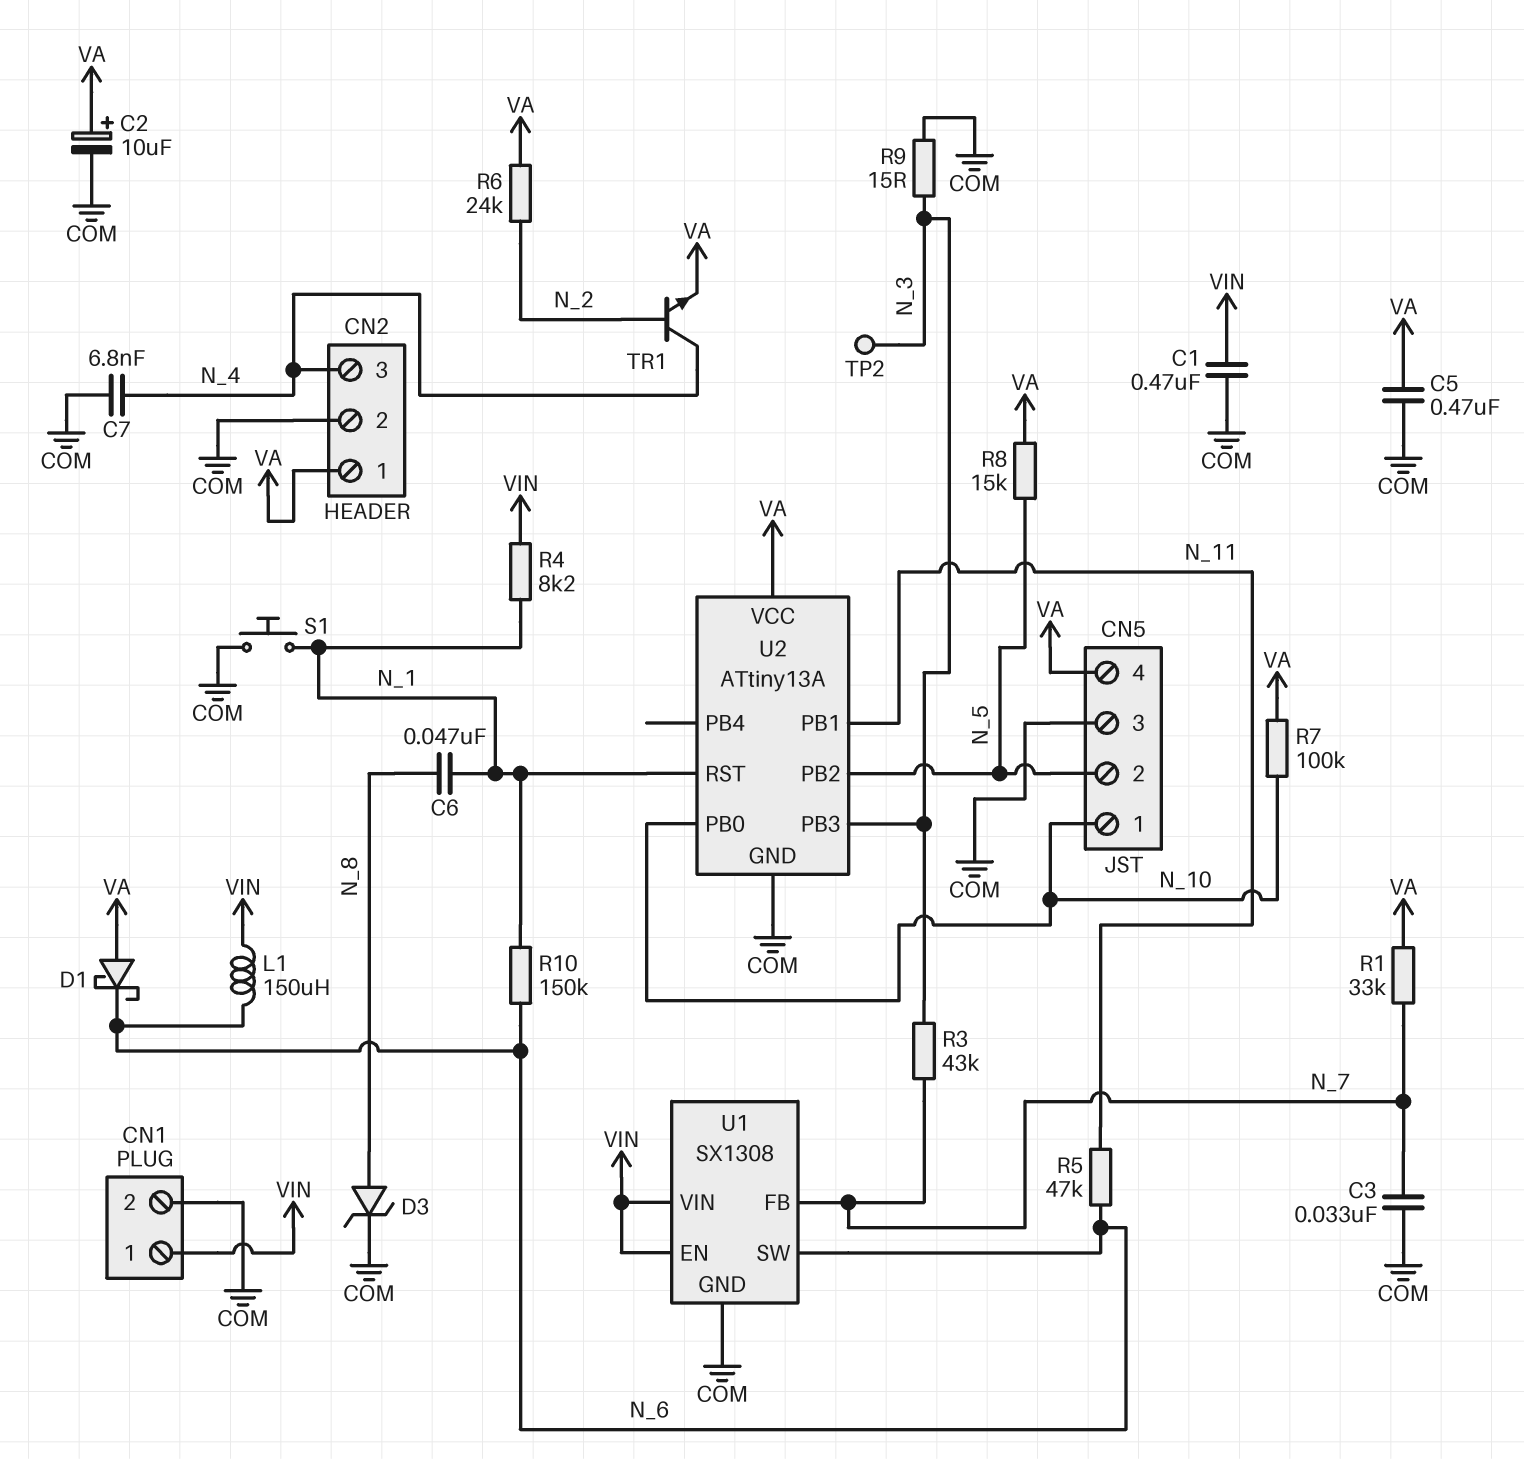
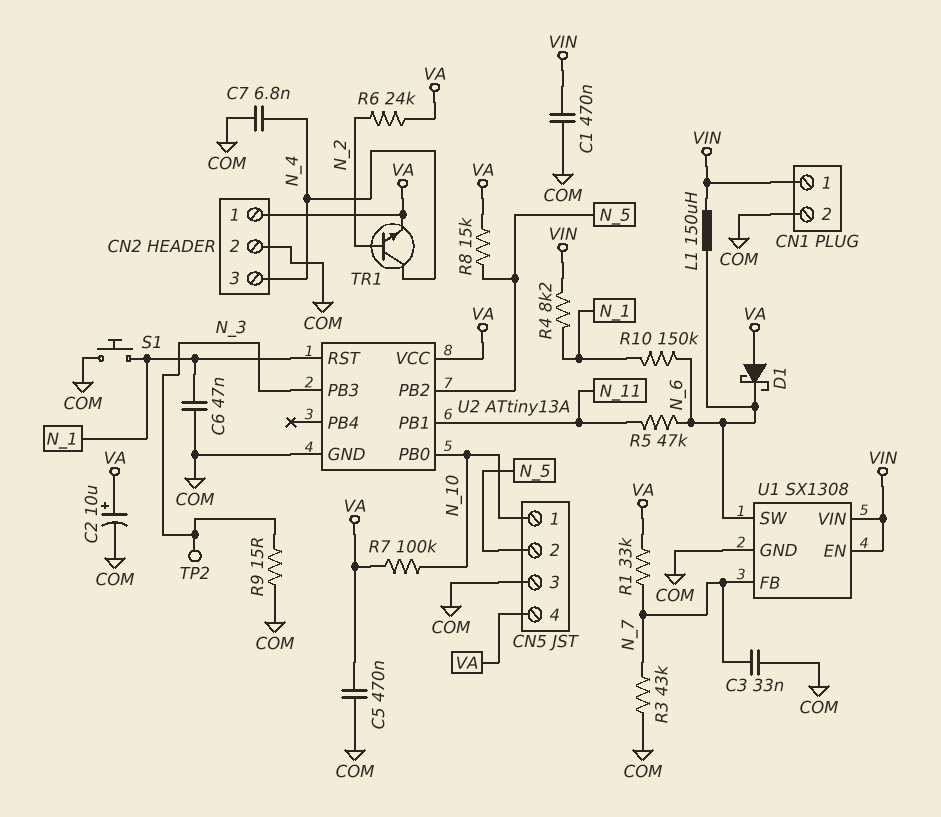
C6: 47nF (N_1, N_8) -> 47nF (COM, N_1)
D3: zener (A N_8, K COM) -> none
R3: 43k (N_3, N_7) -> 43k (COM, N_7)

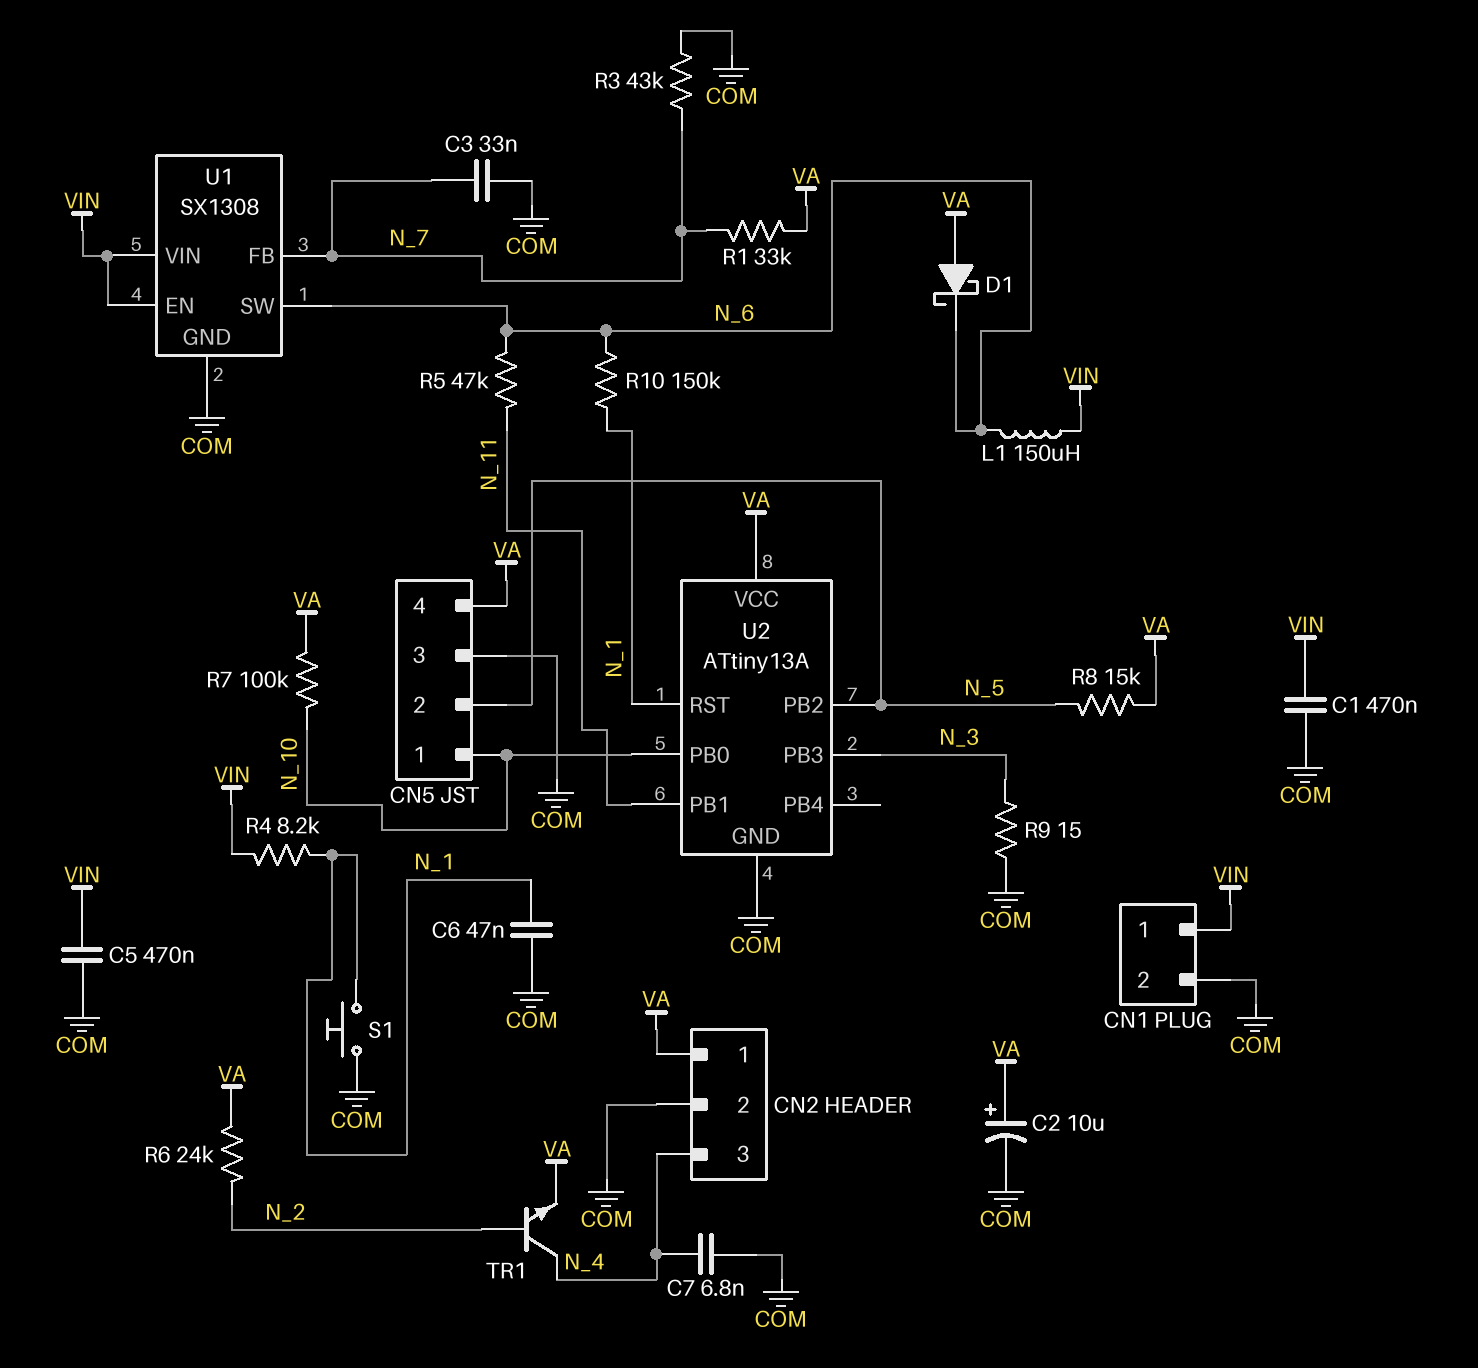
C5: 470nF (COM, VA) -> 470nF (COM, VIN)
TP2: test point (N_3) -> none

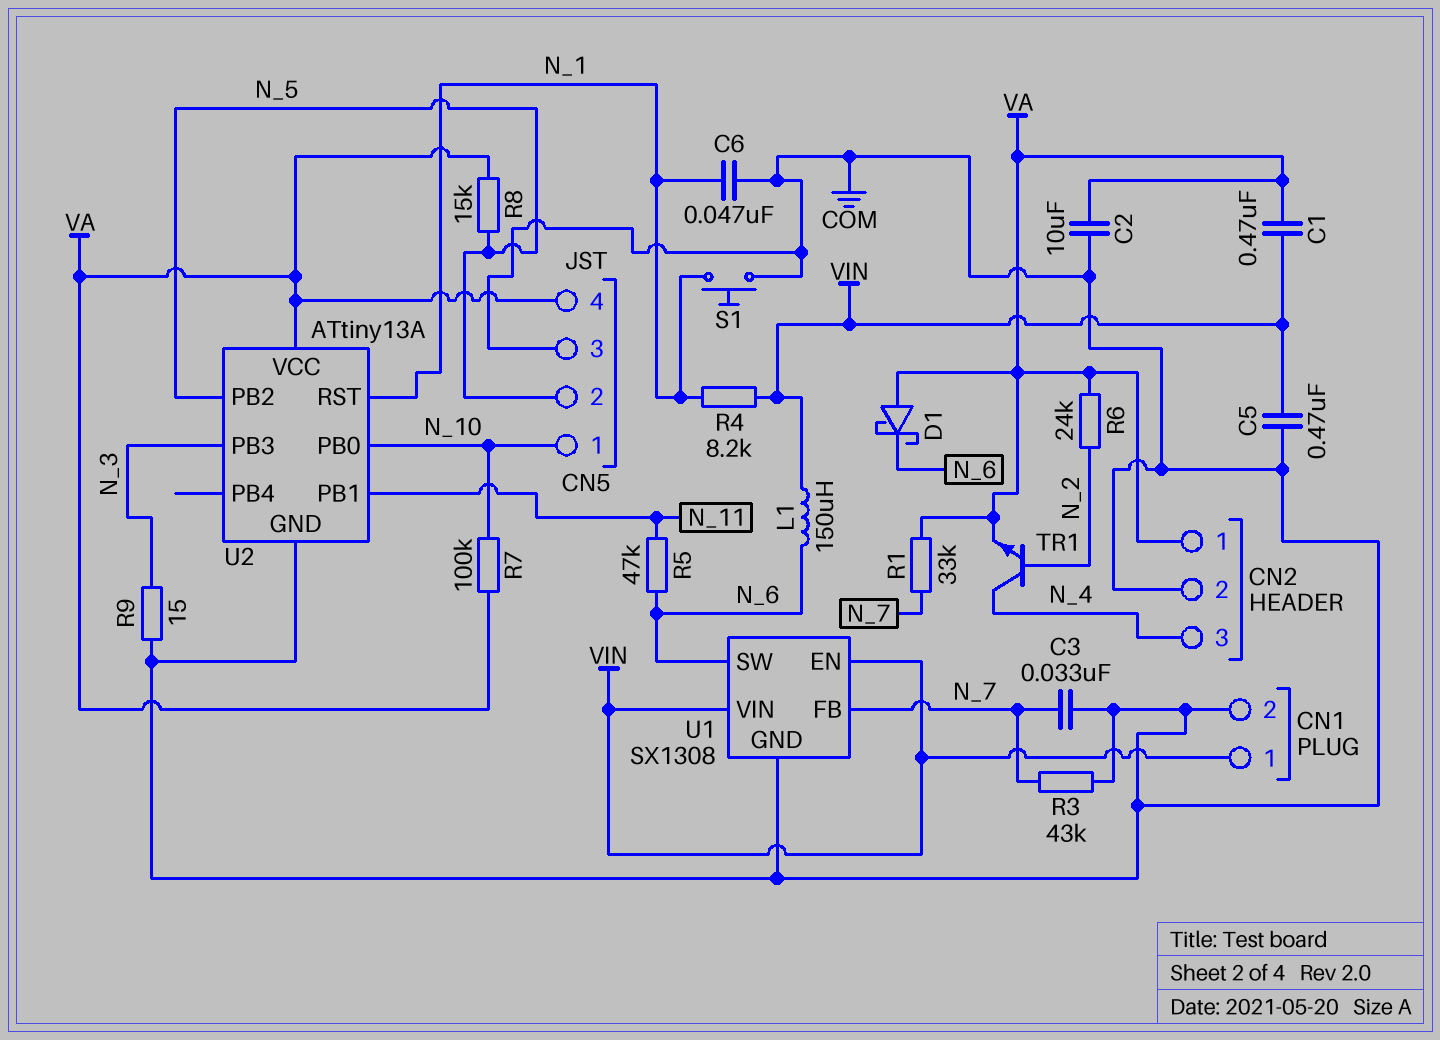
C1: 470nF (COM, VIN) -> 470nF (VA, VIN)
C2: 10uF (plus VA, minus COM) -> 10uF (COM, VA)
C7: 6.8nF (COM, N_4) -> none
R10: 150k (N_1, N_6) -> none

